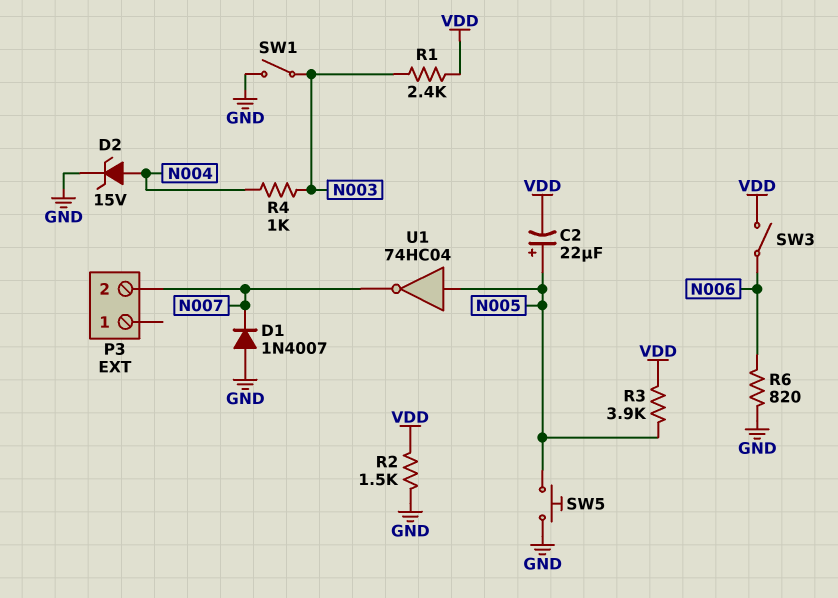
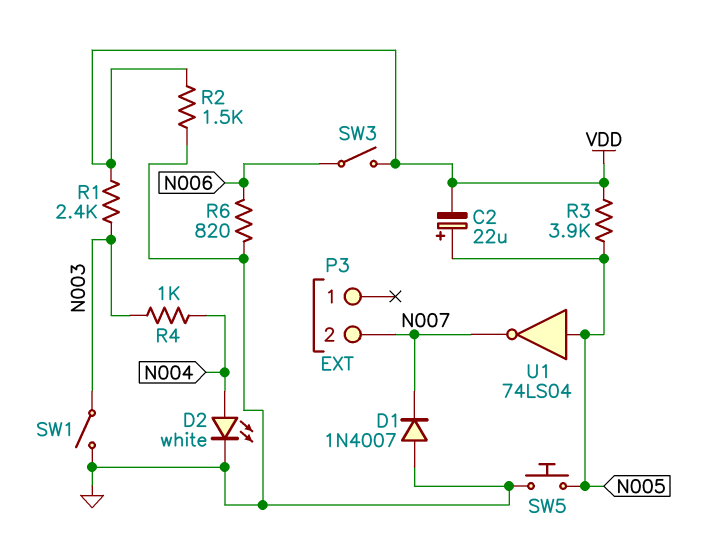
D2: zener 15V (A N004, K GND) -> LED white (A N004, K GND)
U1: NOT 74HC04 (in N005, out N007) -> NOT 74LS04 (in N005, out N007)

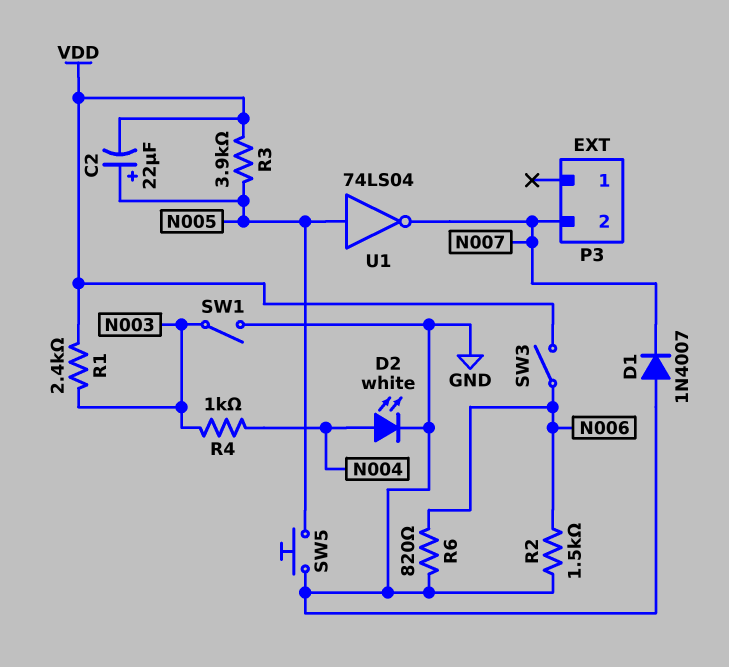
R2: 1.5k (GND, VDD) -> 1.5k (GND, N006)

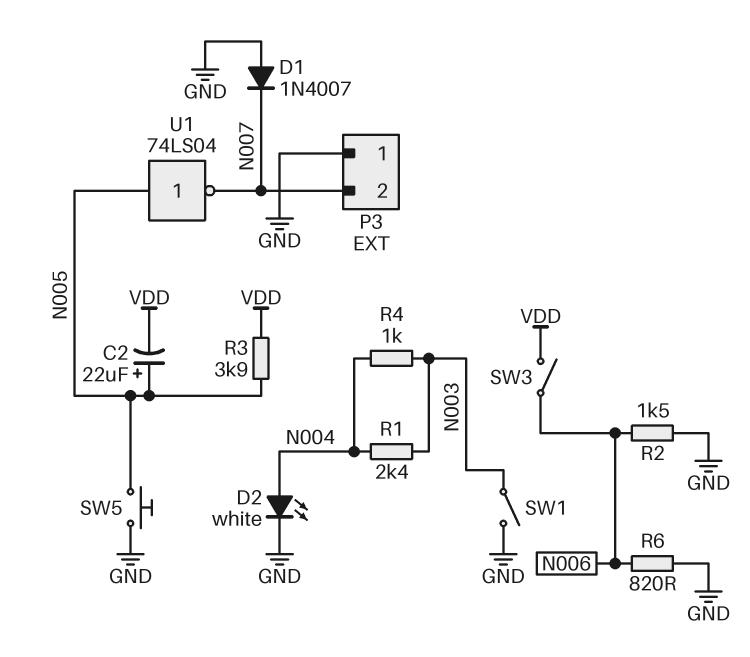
P3 pin 1: none -> GND
R1: 2.4k (N003, VDD) -> 2.4k (N003, N004)

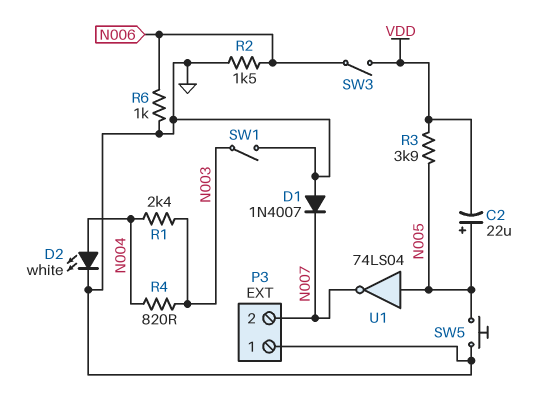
R4: 1k (N003, N004) -> 820 (N003, N004)
R6: 820 (GND, N006) -> 1k (GND, N006)

